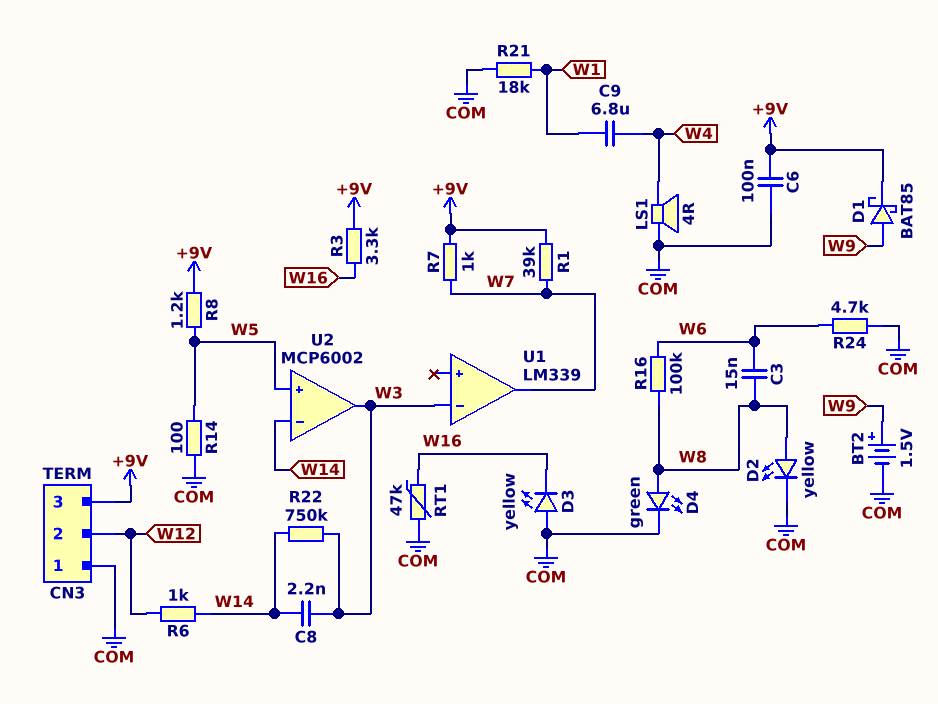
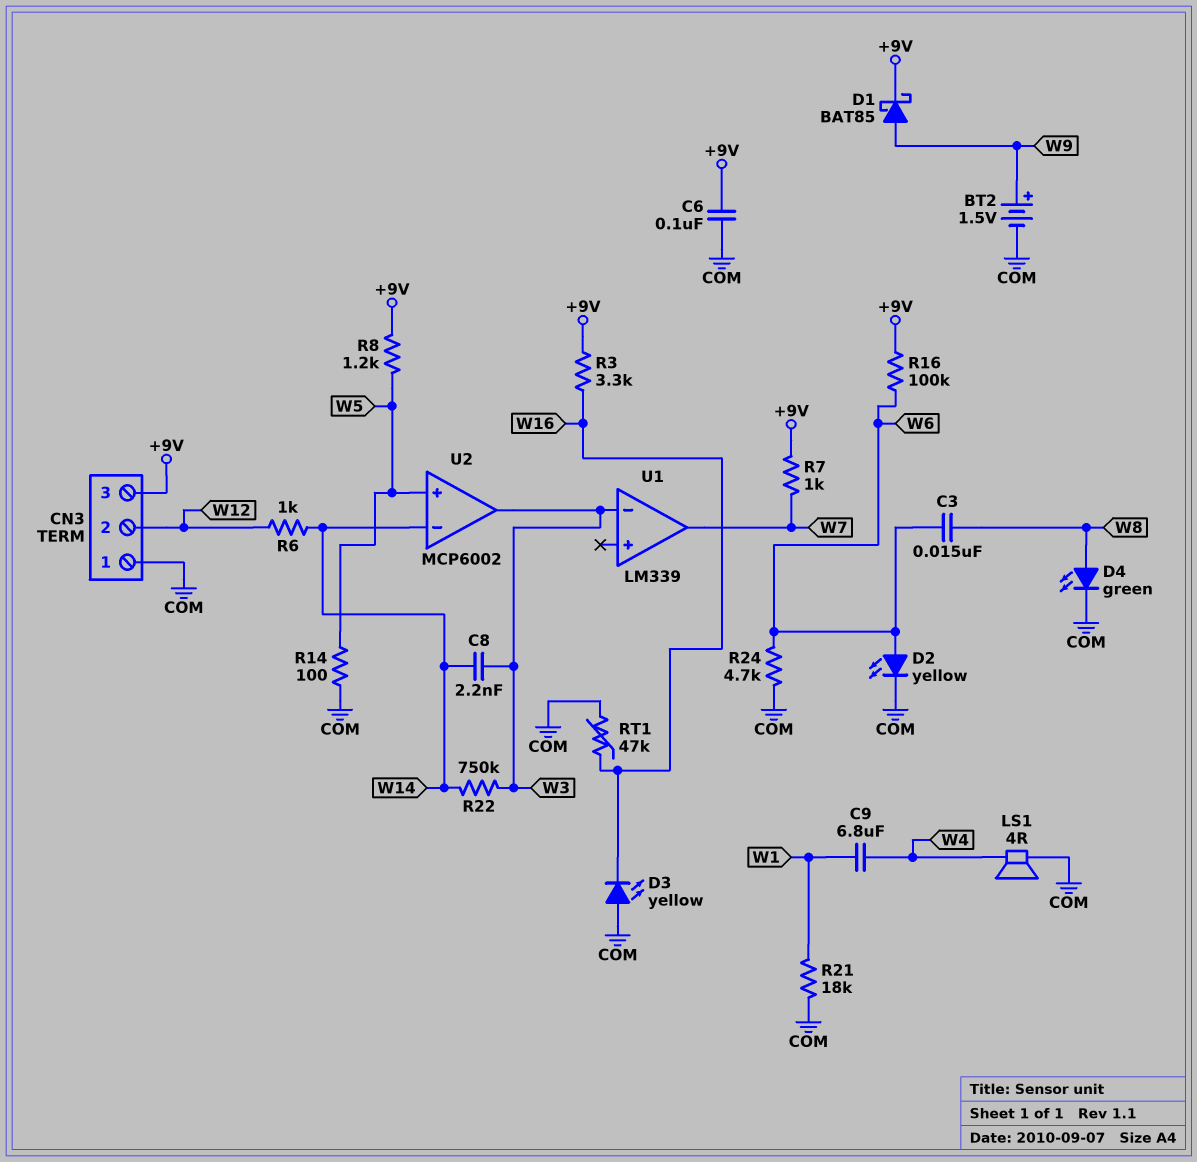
D2: LED yellow (A W8, K COM) -> LED yellow (A W6, K COM)
R1: 39k (+9V, W7) -> none
R16: 100k (W6, W8) -> 100k (+9V, W6)

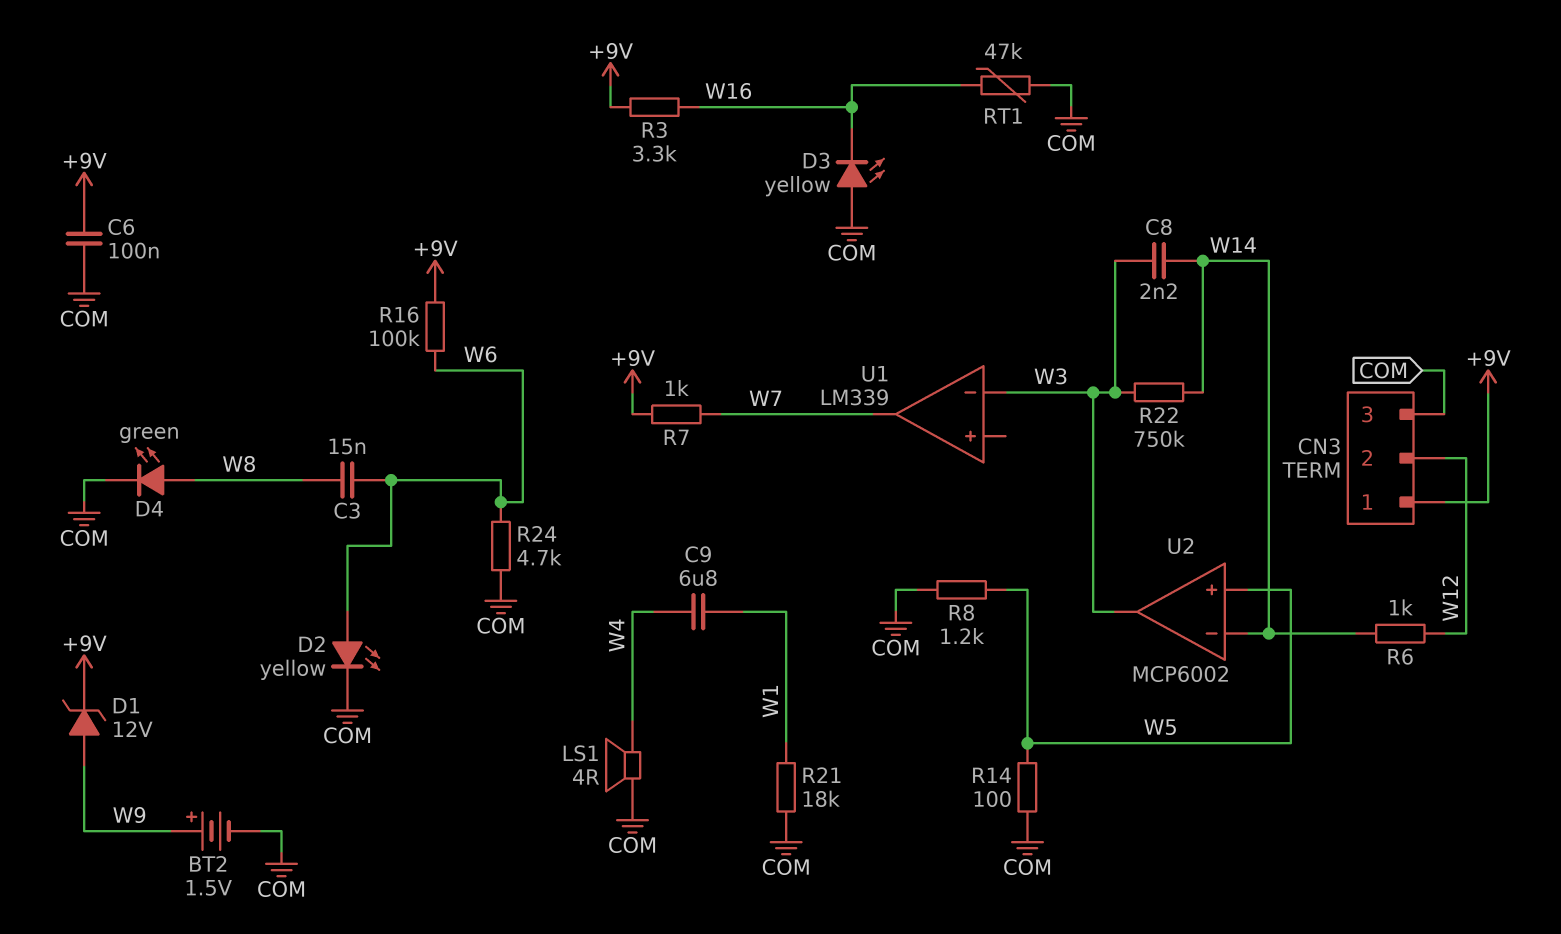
CN3 pin 1: COM -> +9V
CN3 pin 3: +9V -> COM
D1: schottky BAT85 (A W9, K +9V) -> zener 12V (A W9, K +9V)
R8: 1.2k (+9V, W5) -> 1.2k (COM, W5)

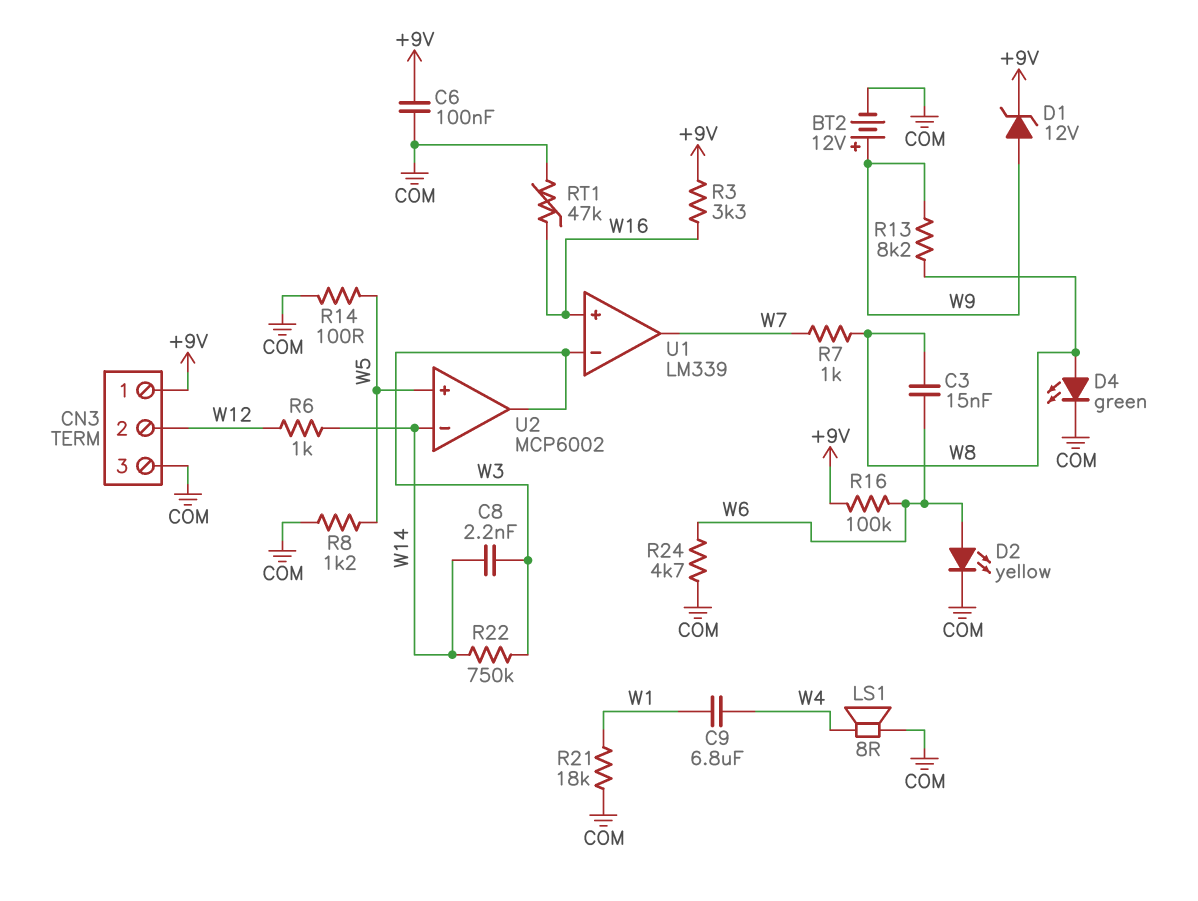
BT2: 1.5V (plus W9, minus COM) -> 12V (plus W9, minus COM)
D3: LED yellow (A COM, K W16) -> none
LS1: speaker 4R (COM, W4) -> speaker 8R (COM, W4)
R7: 1k (+9V, W7) -> 1k (W7, W8)
R13: none -> 8.2k (W8, W9)
U1 pin in+: none -> W16

